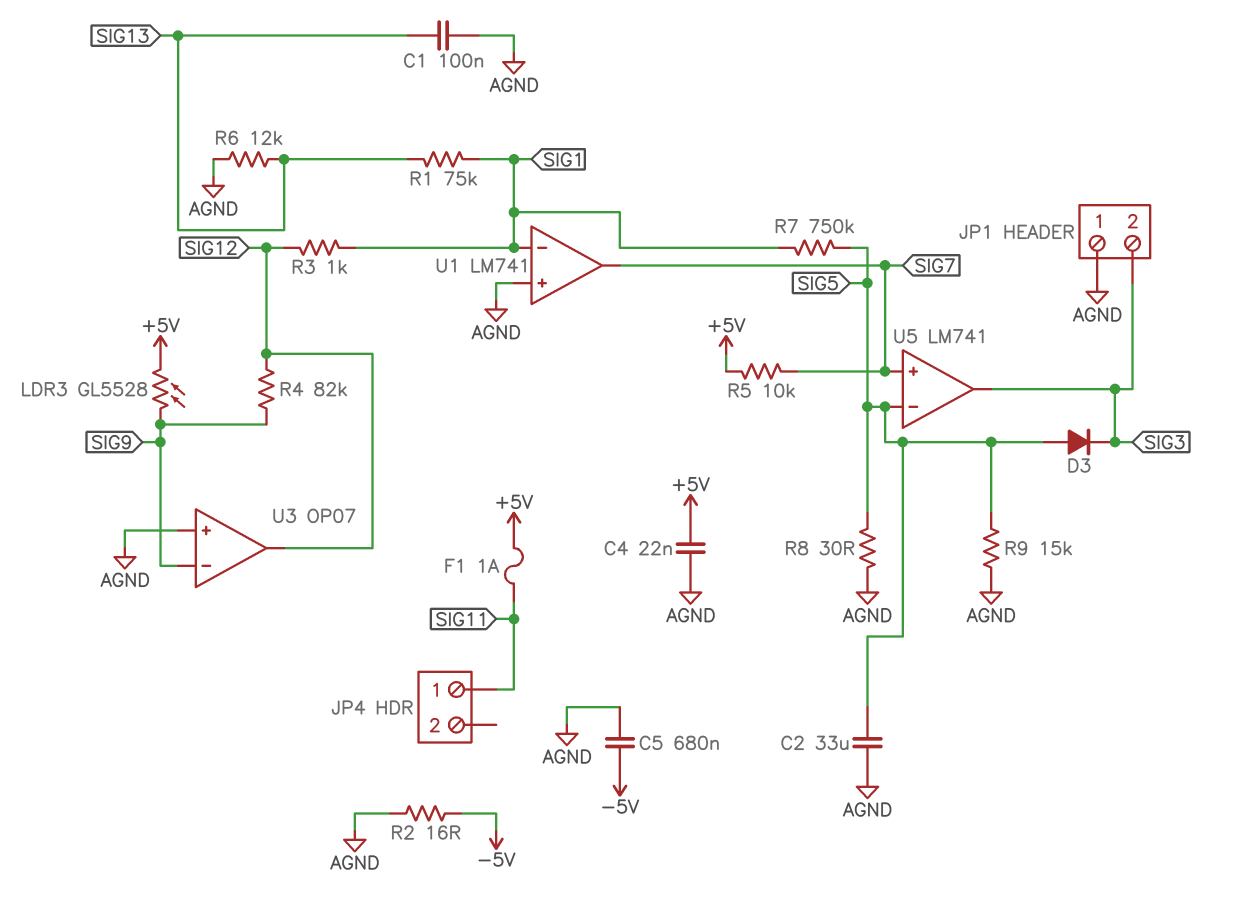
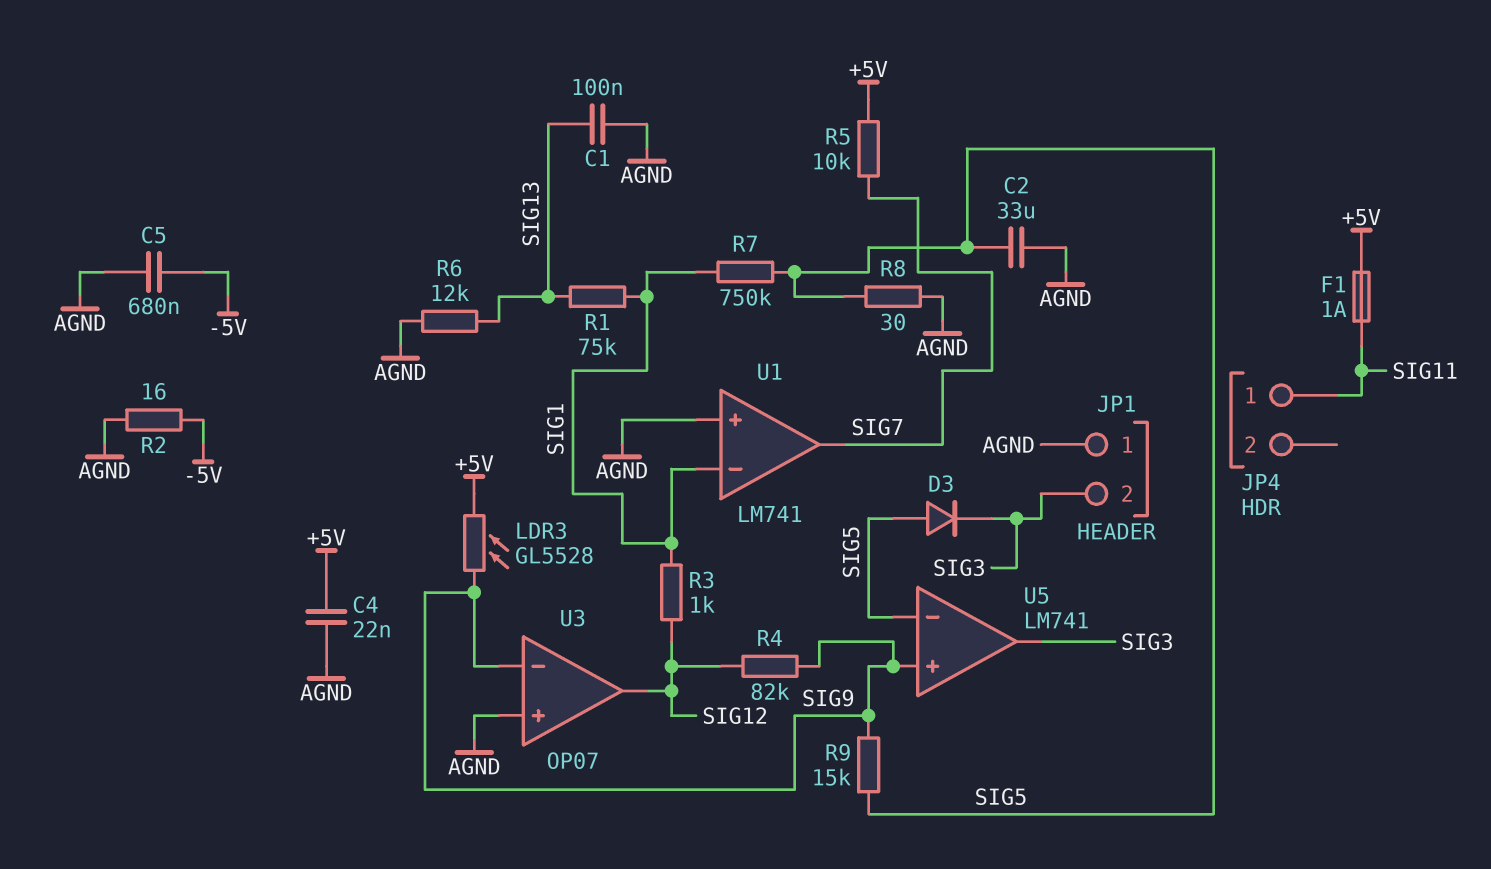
R9: 15k (AGND, SIG5) -> 15k (SIG5, SIG9)
U5 pin in+: SIG7 -> SIG9

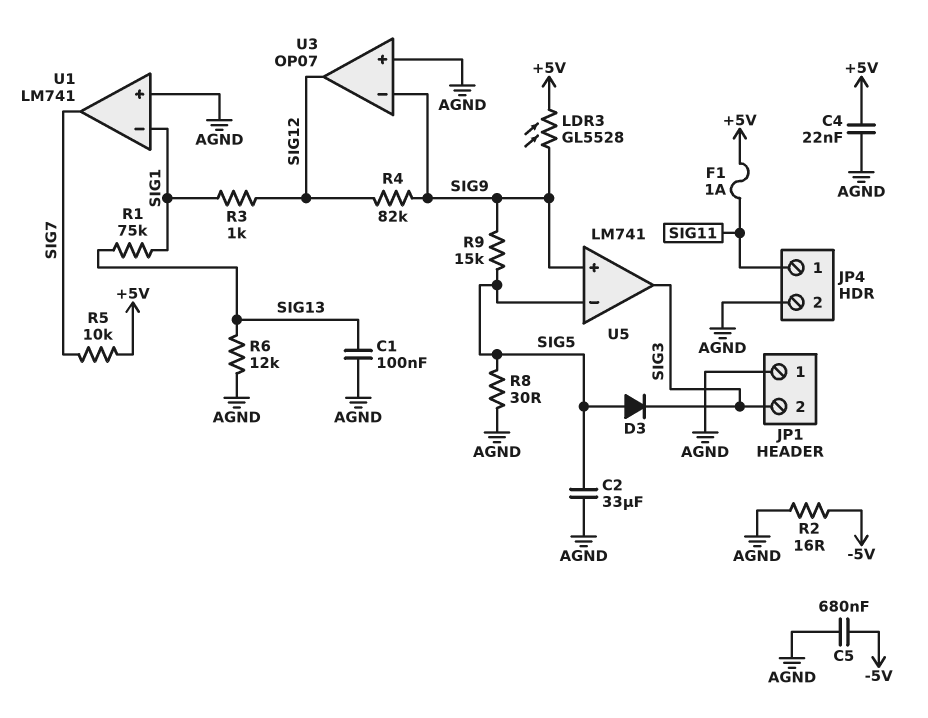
JP4 pin 2: none -> AGND
R7: 750k (SIG1, SIG5) -> none

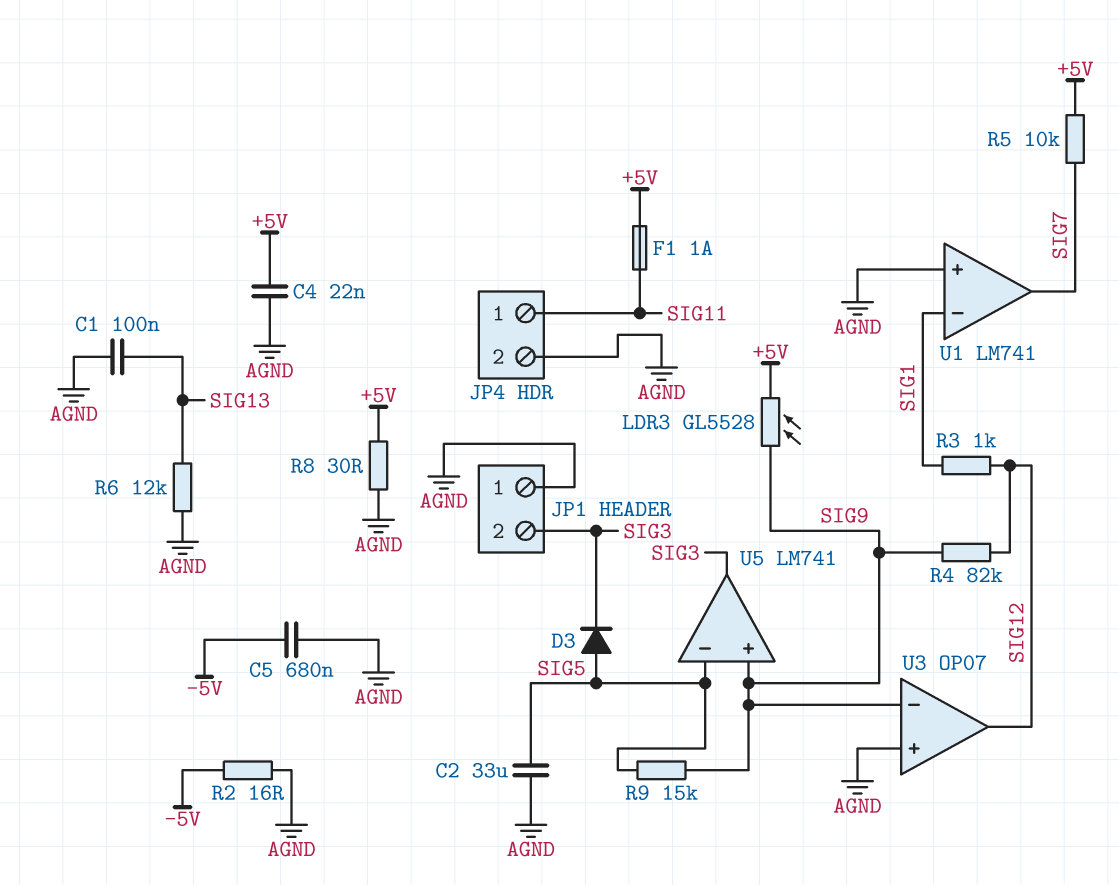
R1: 75k (SIG1, SIG13) -> none
R8: 30 (AGND, SIG5) -> 30 (+5V, AGND)

